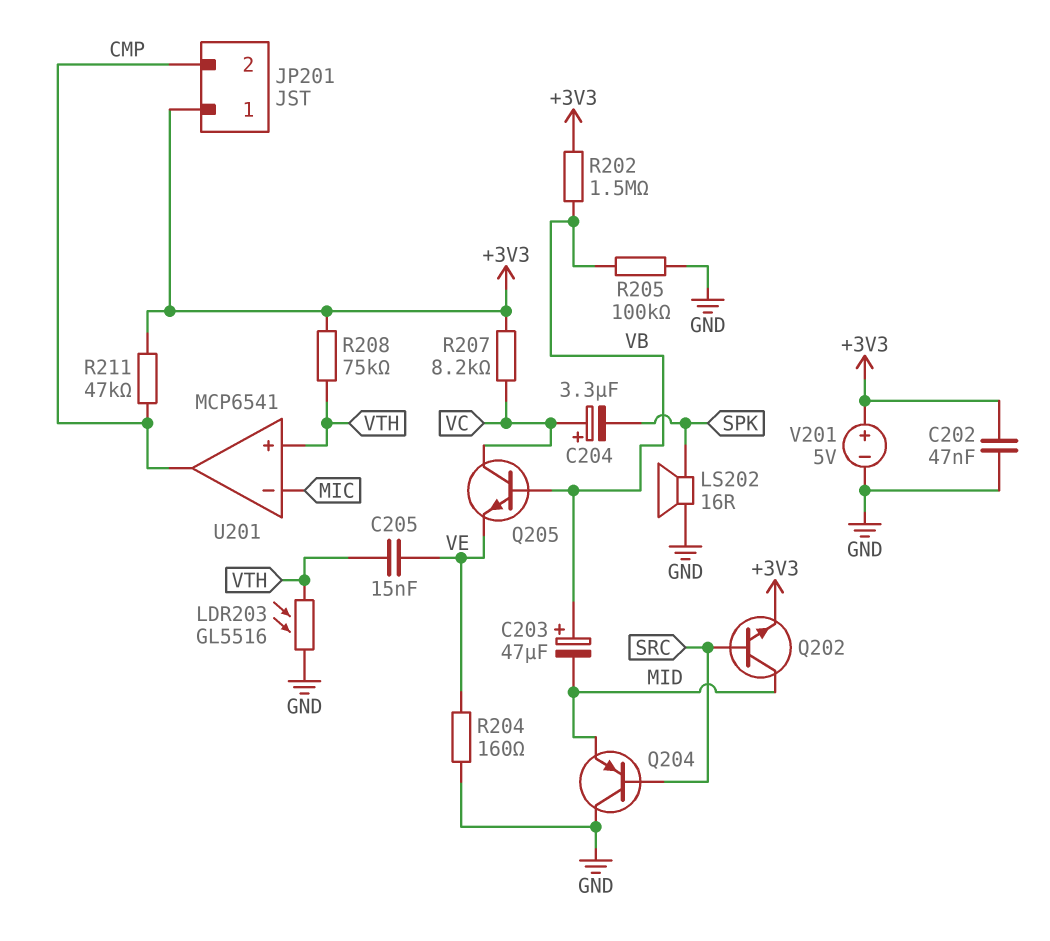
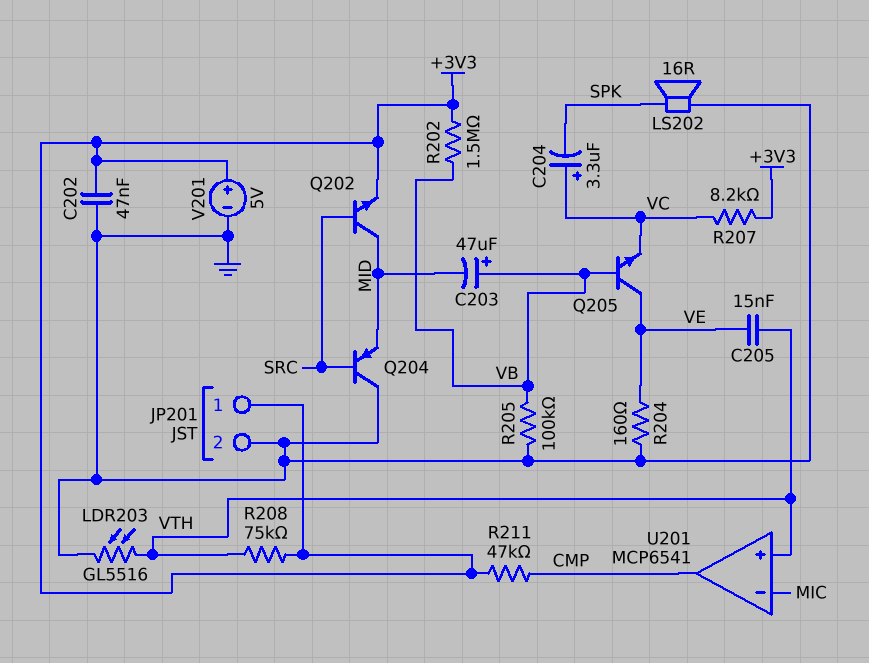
JP201 pin 2: CMP -> GND
Q205: NPN (B VB, C VC, E VE) -> NPN (B VB, C VE, E VC)

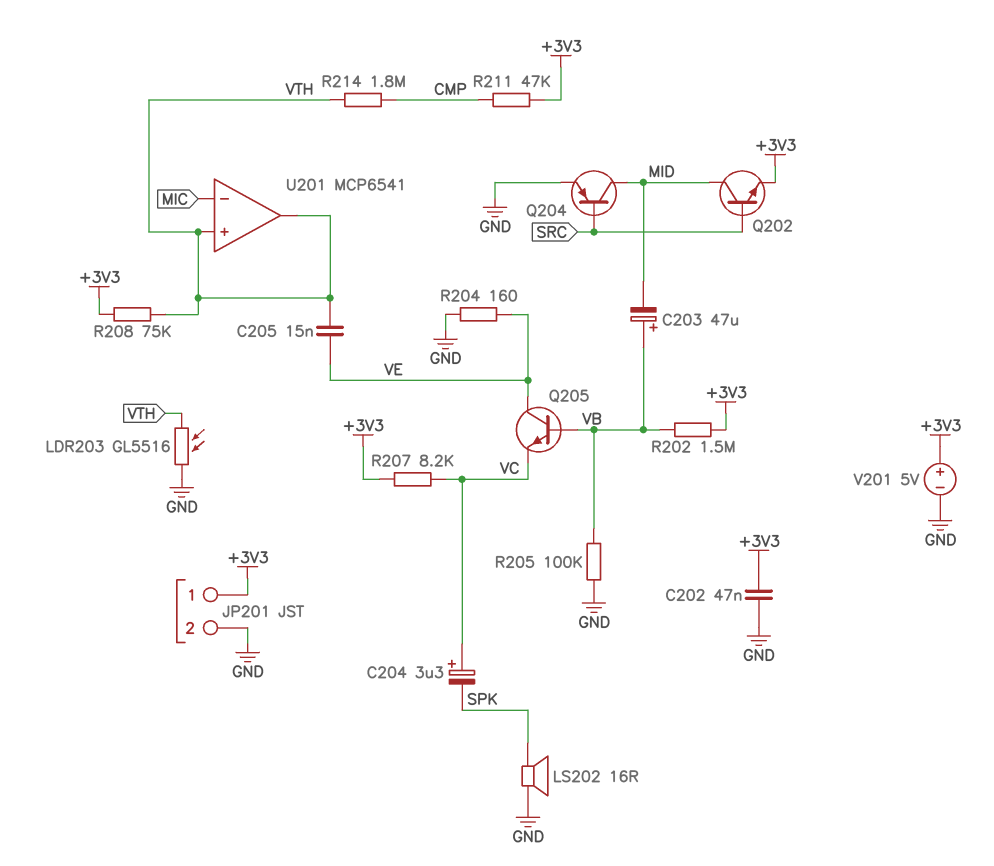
Q204: PNP (B SRC, C GND, E MID) -> PNP (B SRC, C MID, E GND)
R214: none -> 1.8M (CMP, VTH)
U201 pin out: CMP -> VTH

